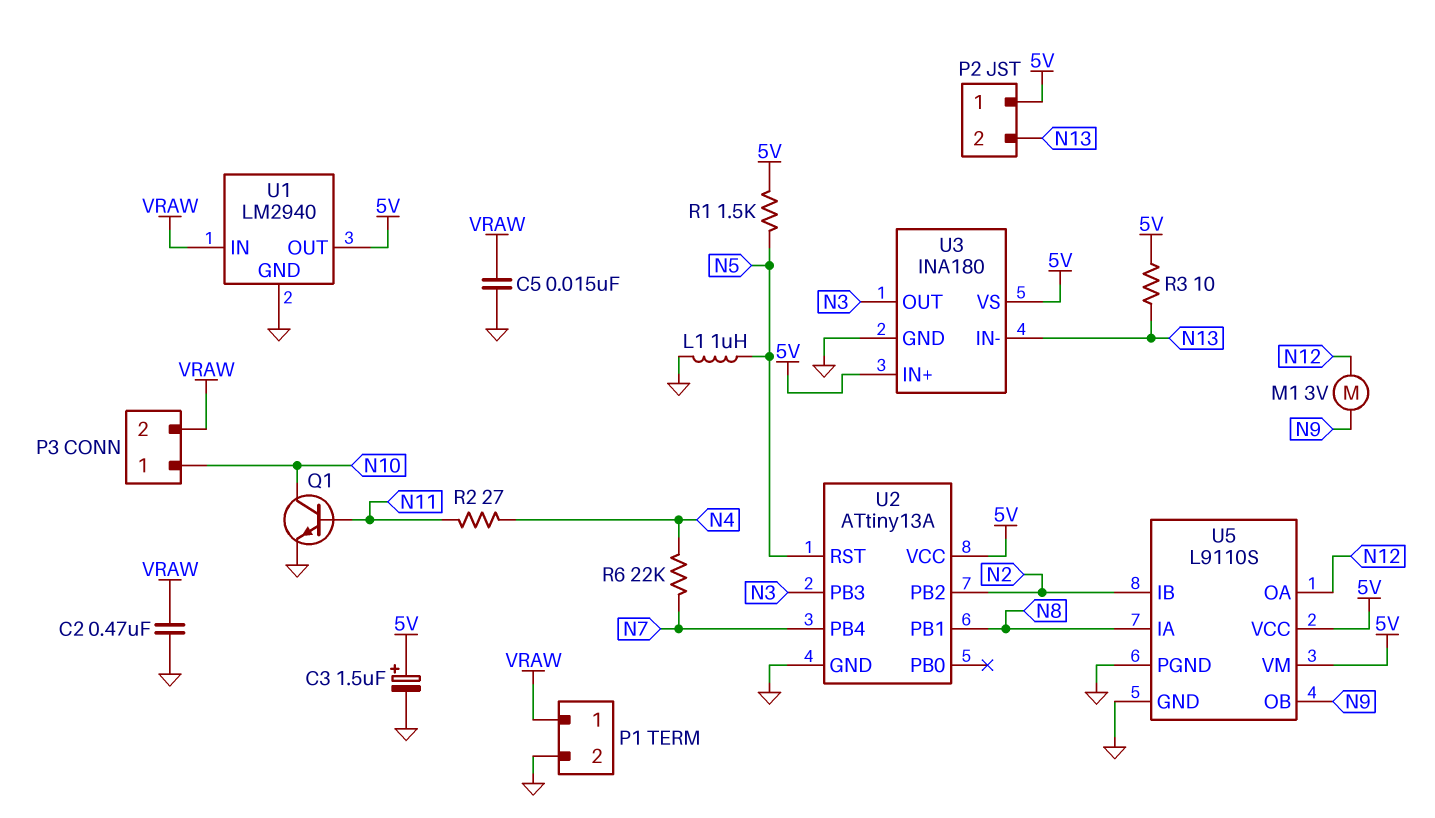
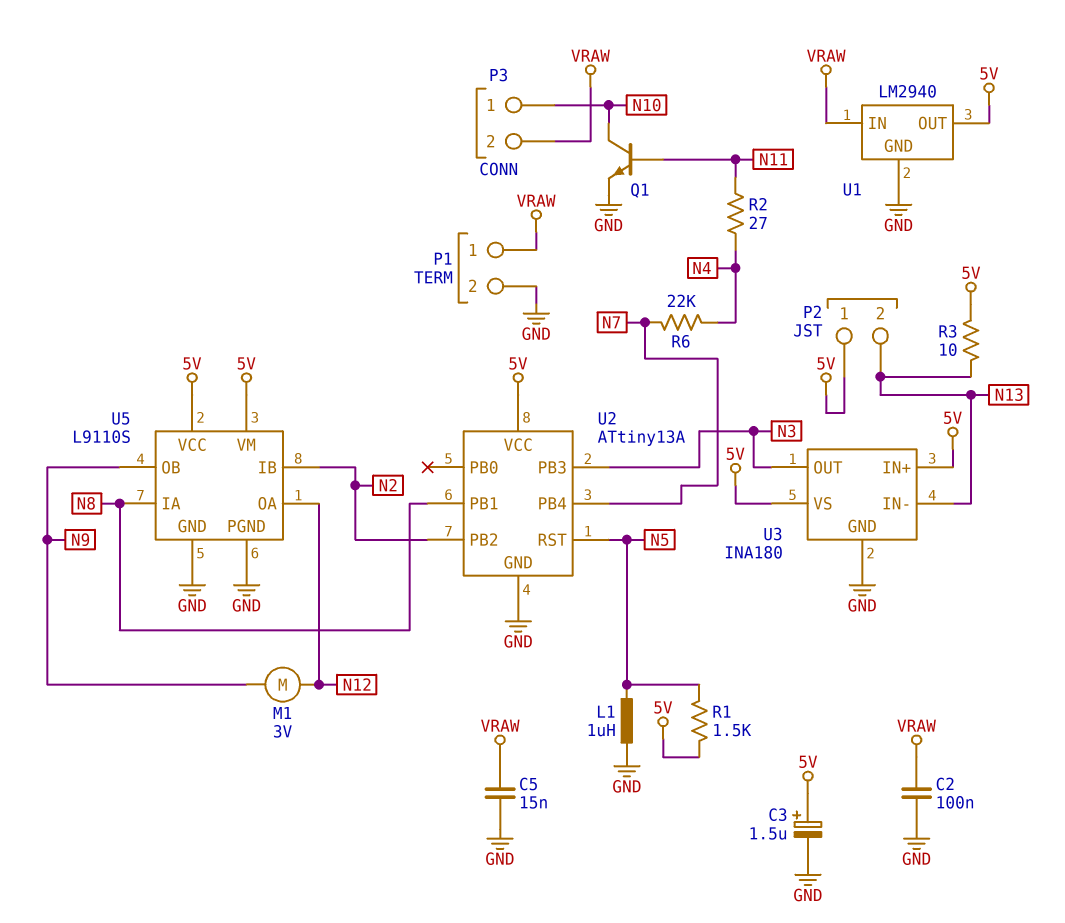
C2: 470nF (GND, VRAW) -> 100nF (GND, VRAW)

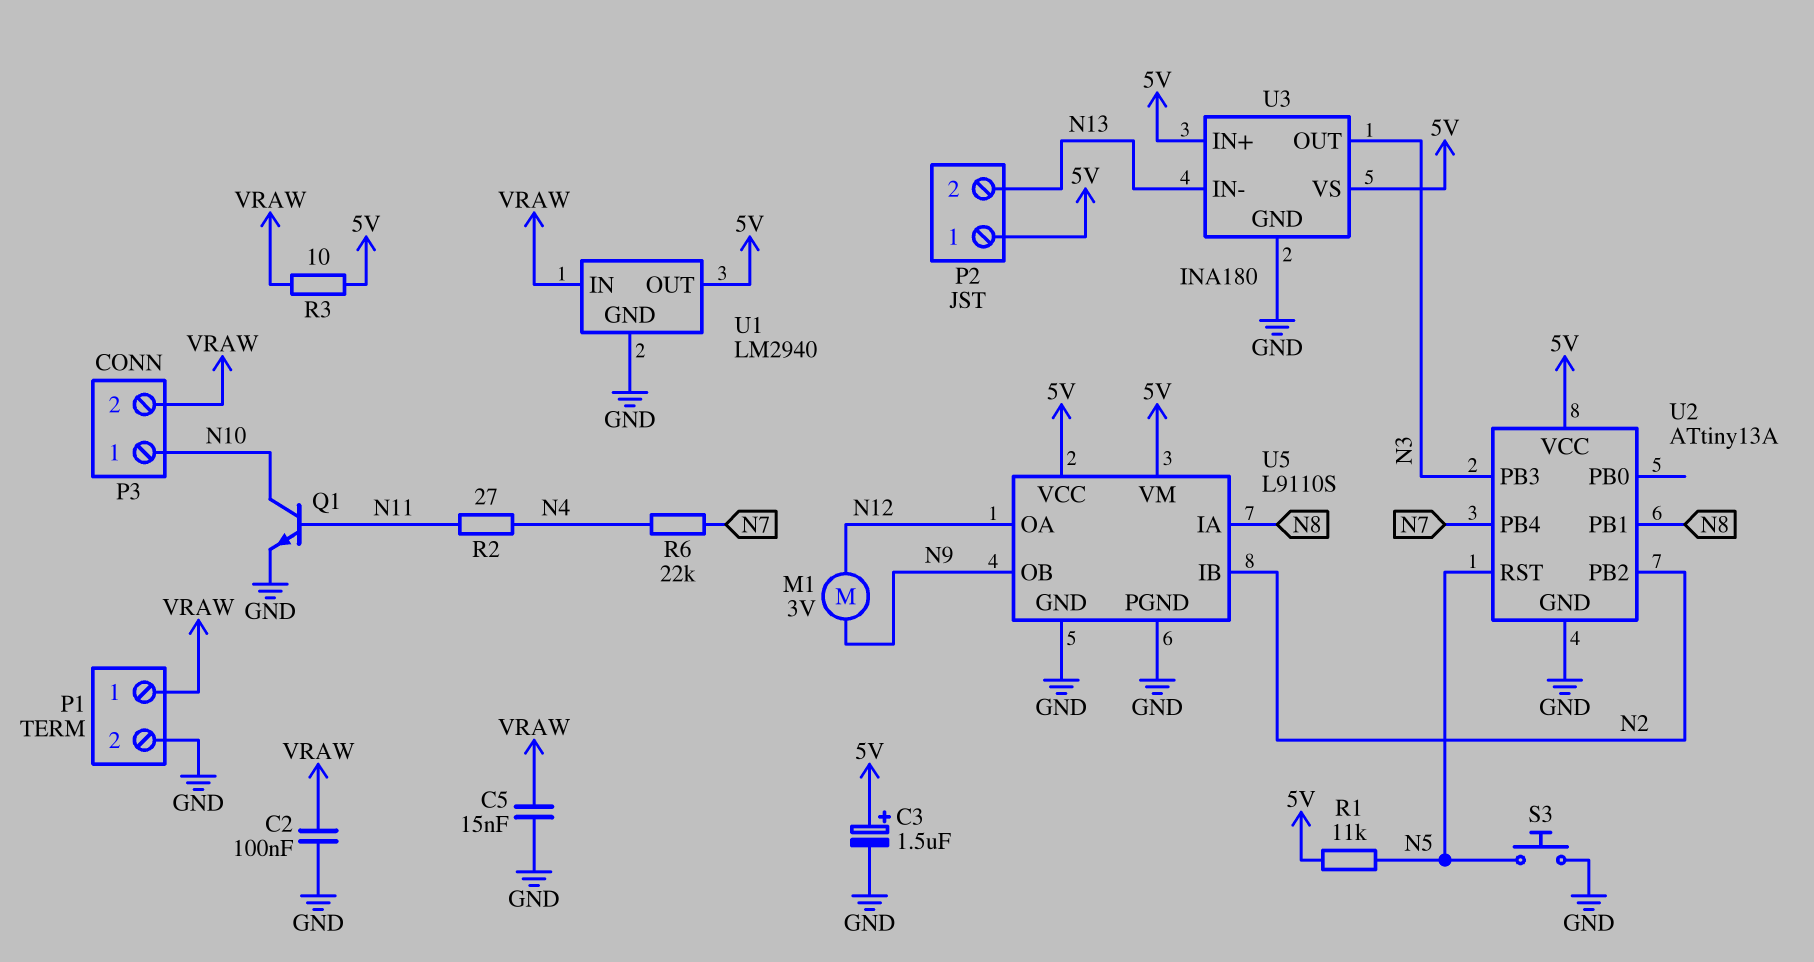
L1: 1uH (GND, N5) -> none
R1: 1.5k (5V, N5) -> 11k (5V, N5)
R3: 10 (5V, N13) -> 10 (5V, VRAW)
S3: none -> button (GND, N5)

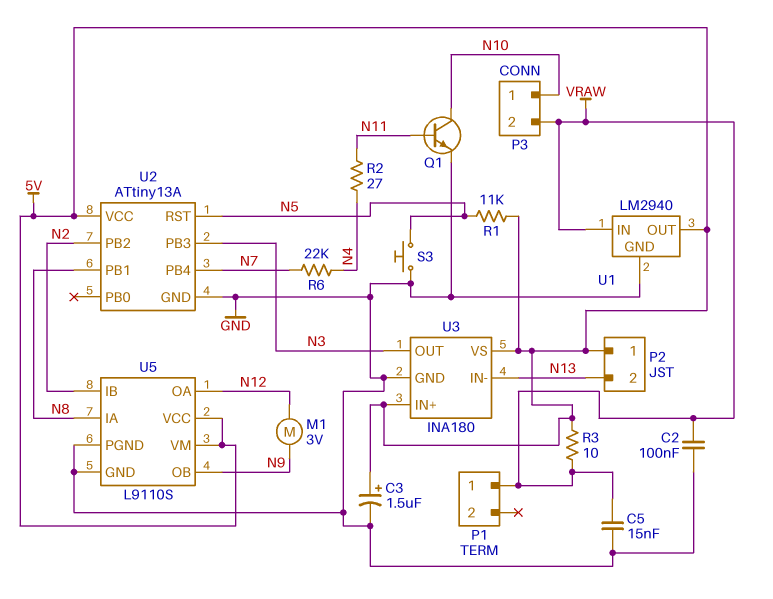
P1 pin 2: GND -> none

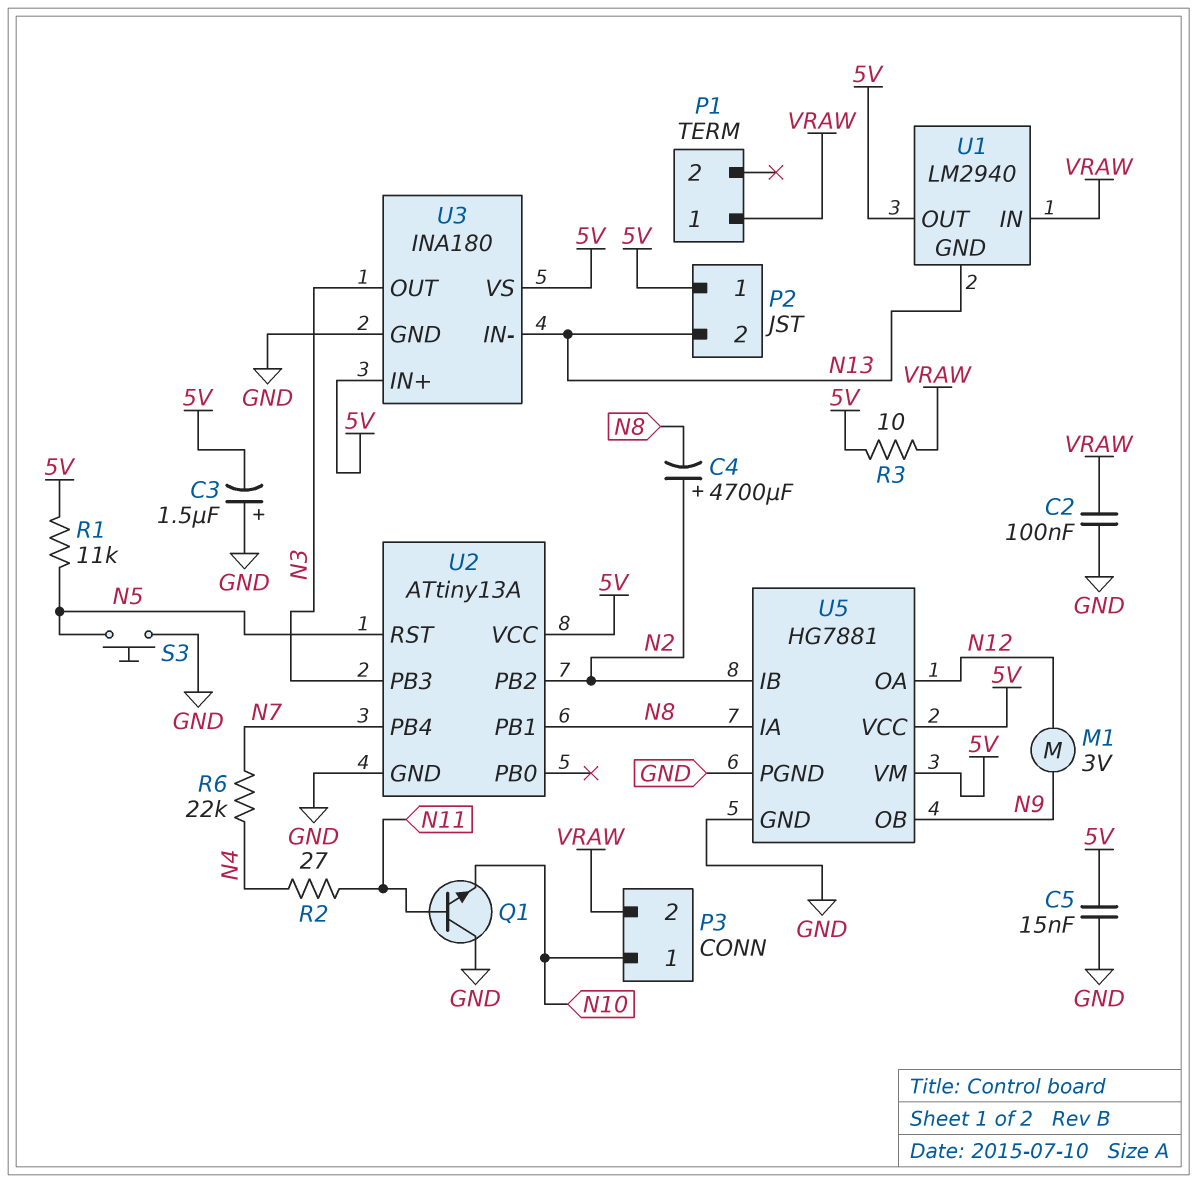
C3: 1.5uF (plus 5V, minus GND) -> 1.5uF (plus GND, minus 5V)
C4: none -> 4700uF (plus N2, minus N8)
C5: 15nF (GND, VRAW) -> 15nF (5V, GND)
Q1: NPN (B N11, C N10, E GND) -> NPN (B N11, C GND, E N10)
U1 pin GND: GND -> N13
U5: L9110S -> HG7881

